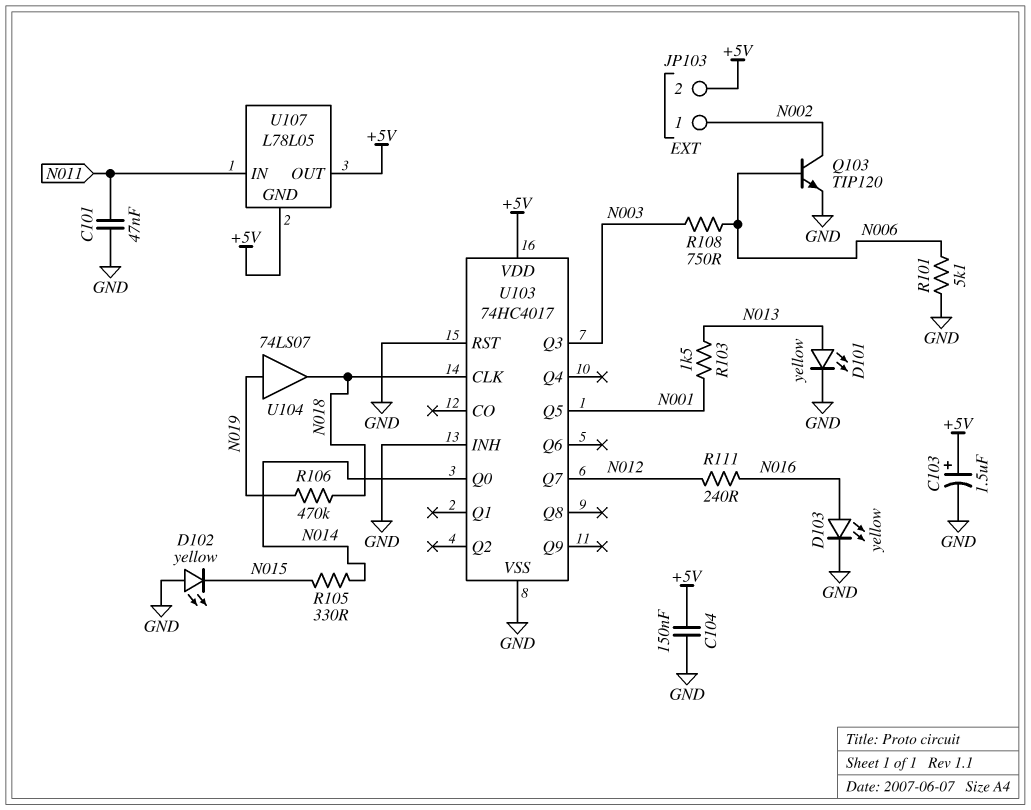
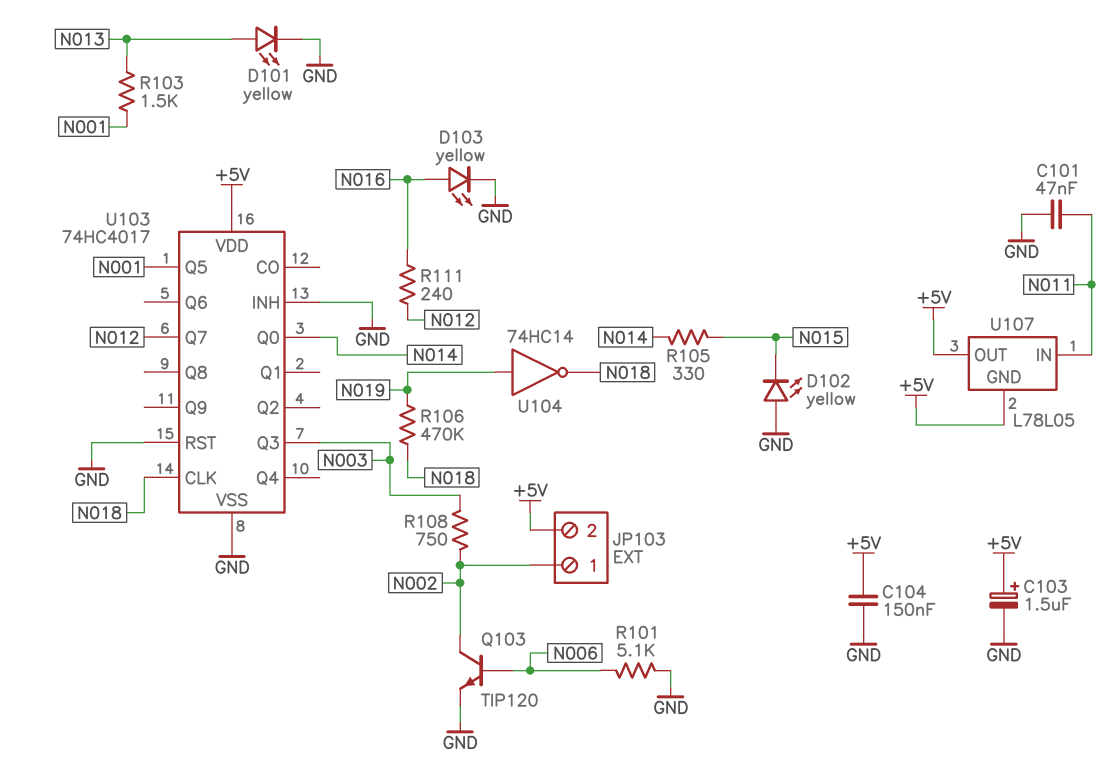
R108: 750 (N003, N006) -> 750 (N002, N003)
U104: buffer 74LS07 (in N019, out N018) -> NOT 74HC14 (in N019, out N018)

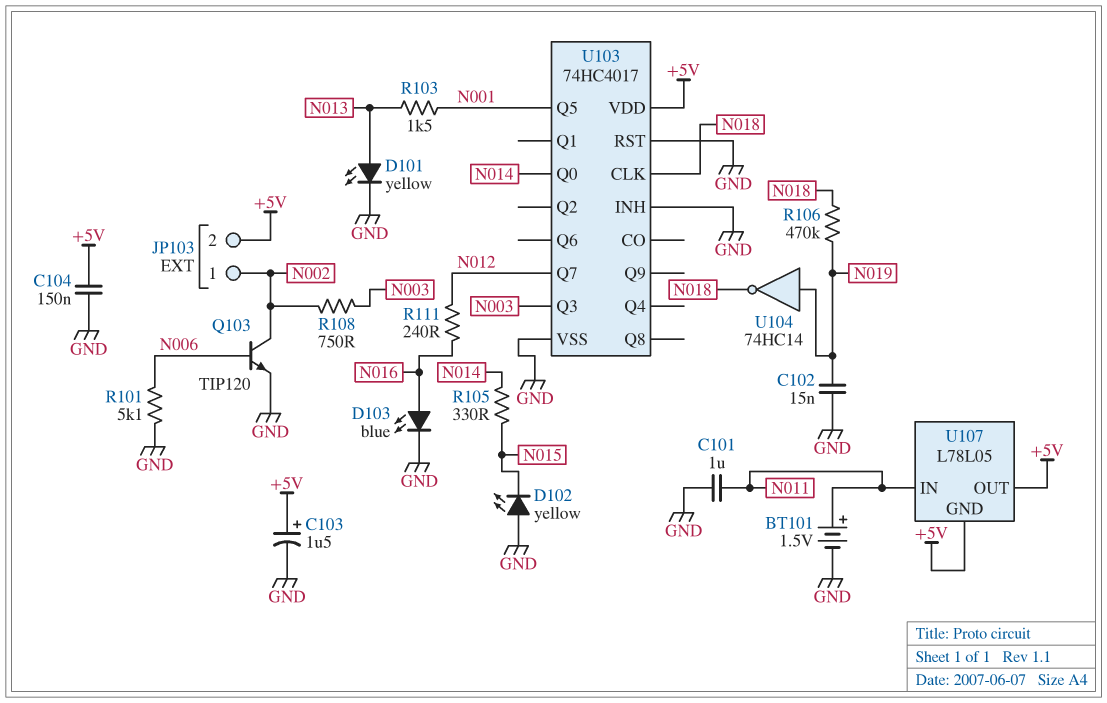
BT101: none -> 1.5V (plus N011, minus GND)
C101: 47nF (GND, N011) -> 1uF (GND, N011)
C102: none -> 15nF (GND, N019)
D103: LED yellow (A N016, K GND) -> LED blue (A N016, K GND)

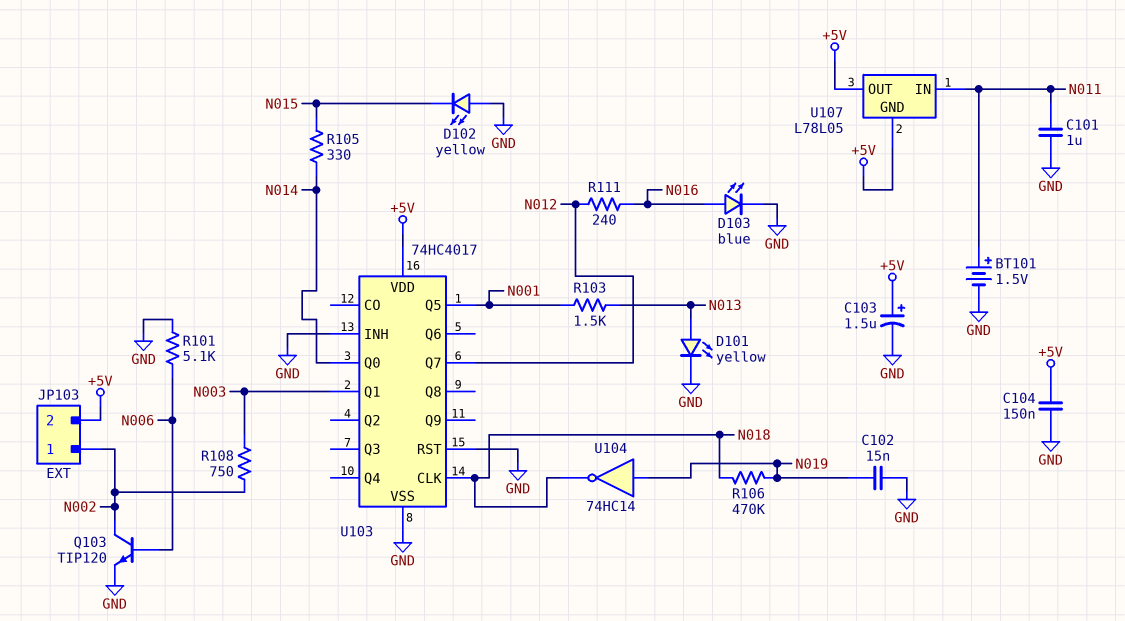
U103 pin Q1: none -> N003
U103 pin Q3: N003 -> none

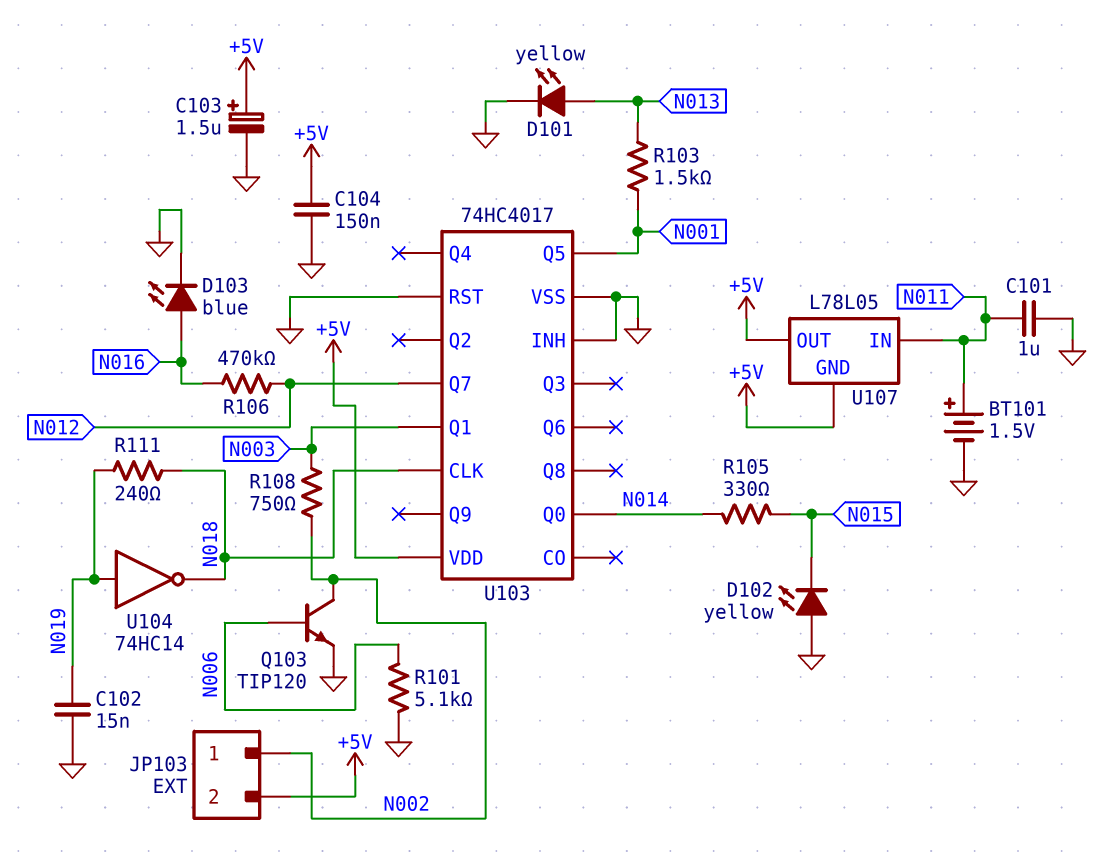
R106: 470k (N018, N019) -> 470k (N012, N016)
R111: 240 (N012, N016) -> 240 (N018, N019)

